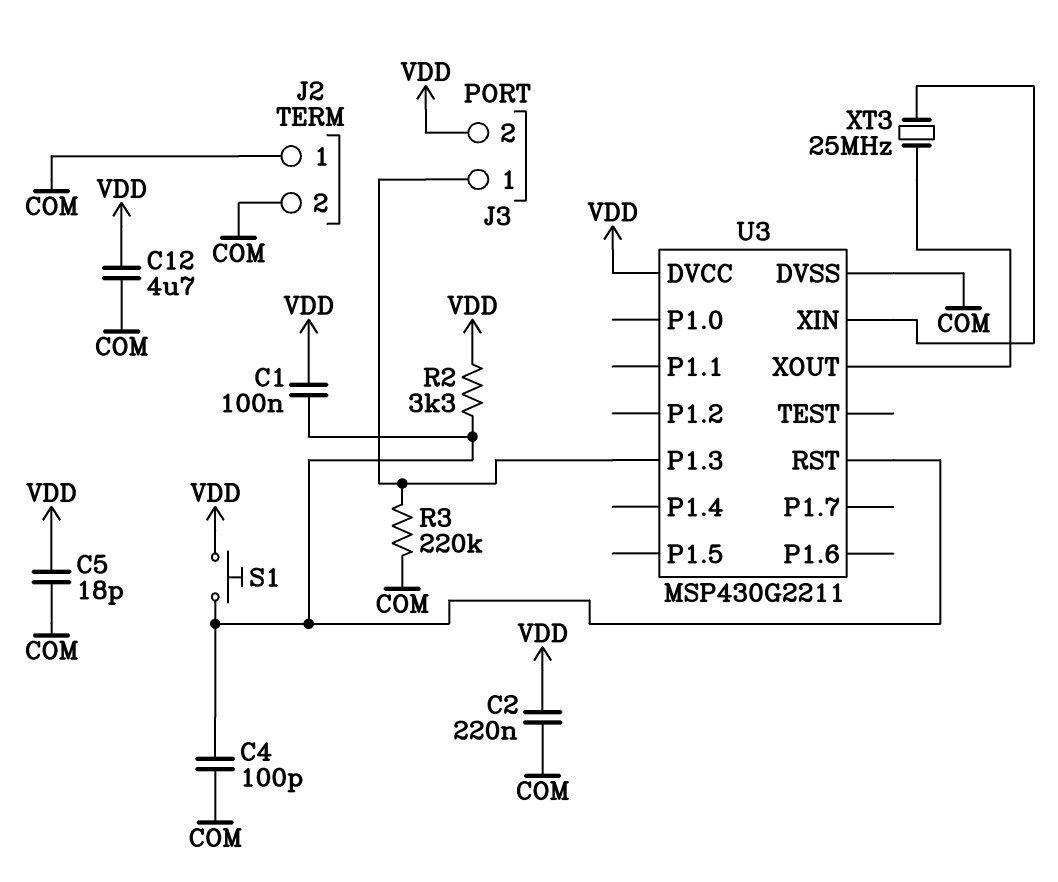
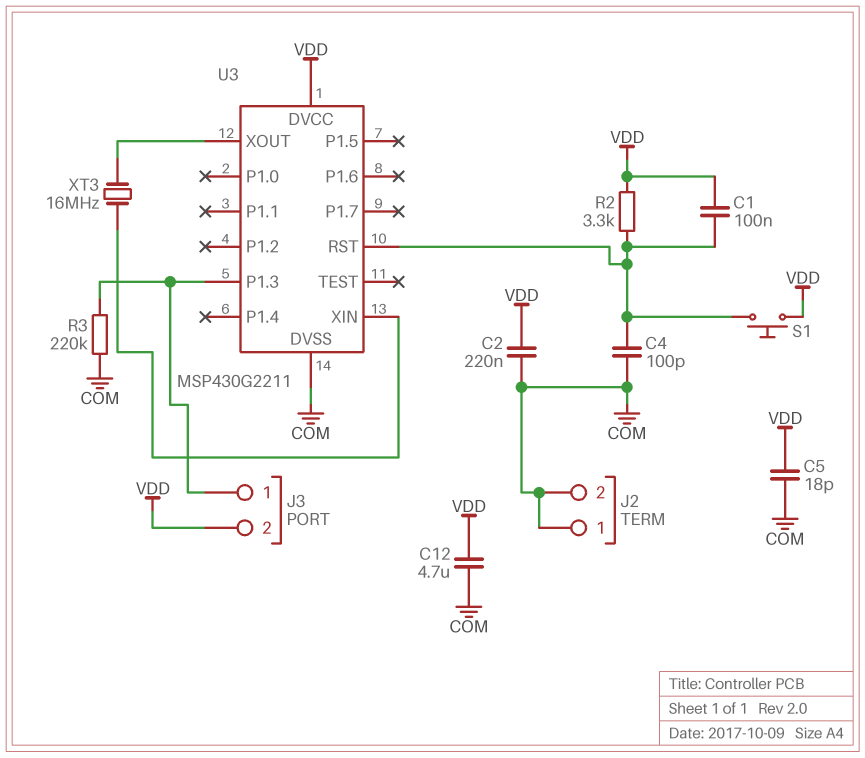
XT3: 25MHz (U3/XIN, U3/XOUT) -> 16MHz (U3/XIN, U3/XOUT)

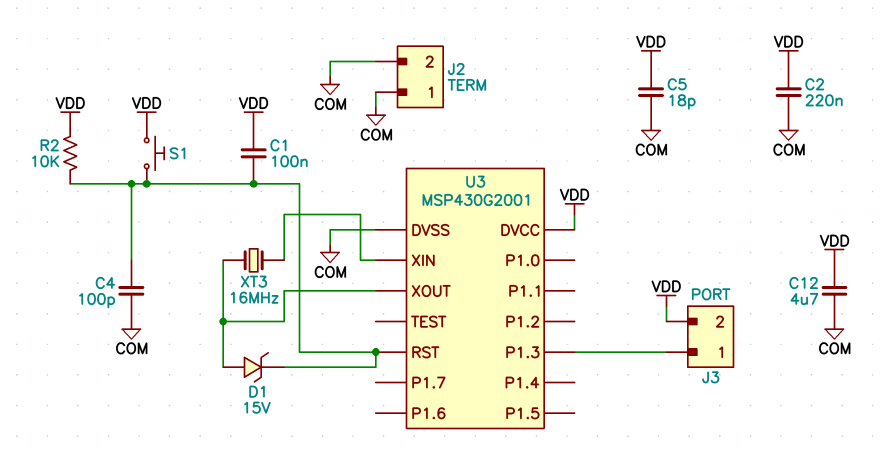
D1: none -> zener 15V (A U3/XOUT, K U3/RST)
R2: 3.3k (U3/RST, VDD) -> 10k (U3/RST, VDD)
R3: 220k (COM, J3/1) -> none
U3: MSP430G2211 -> MSP430G2001

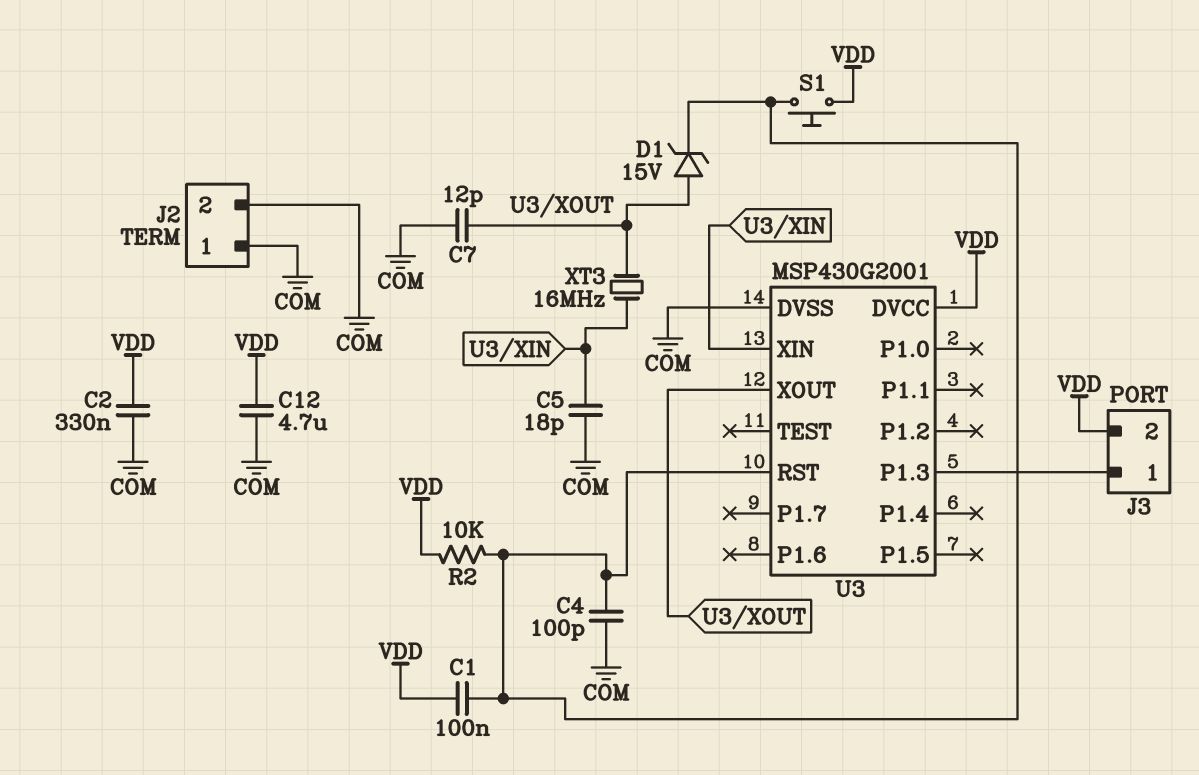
C2: 220nF (COM, VDD) -> 330nF (COM, VDD)
C5: 18pF (COM, VDD) -> 18pF (COM, U3/XIN)
C7: none -> 12pF (COM, U3/XOUT)

